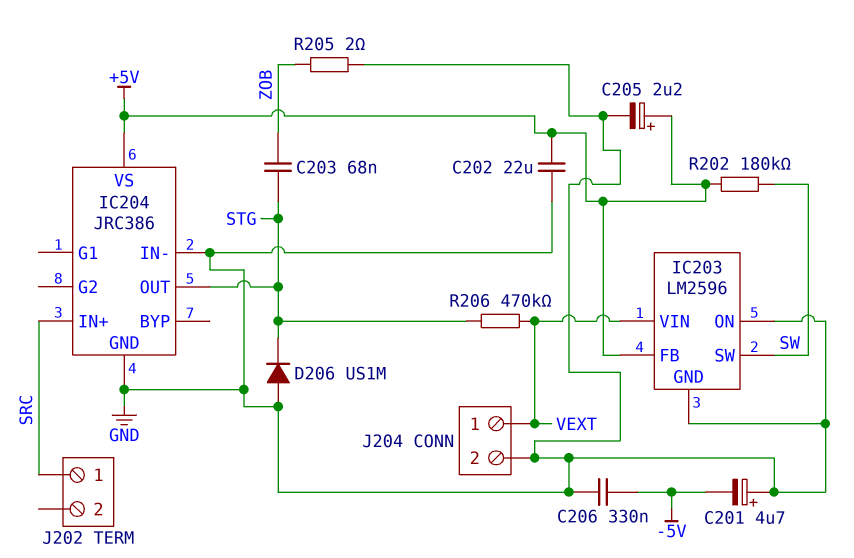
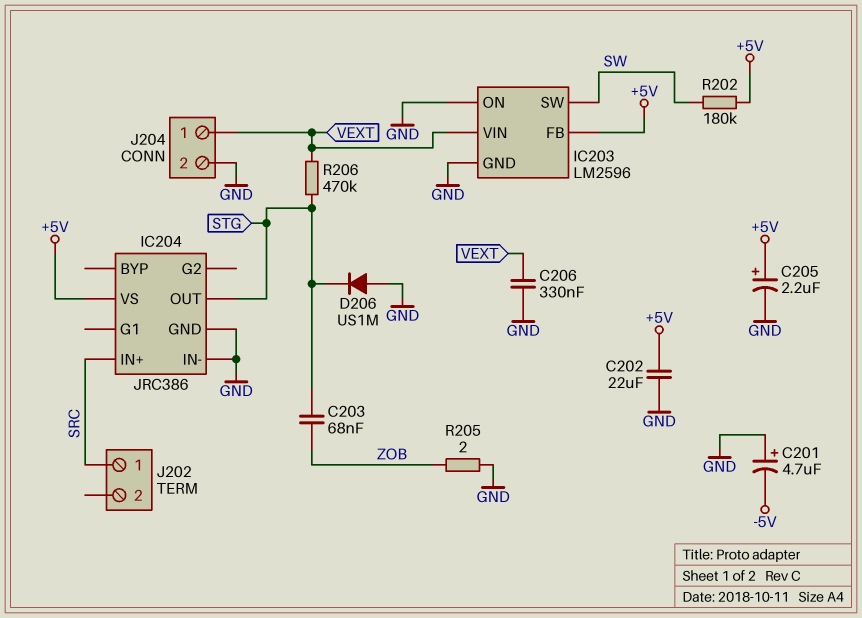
C206: 330nF (-5V, GND) -> 330nF (GND, VEXT)

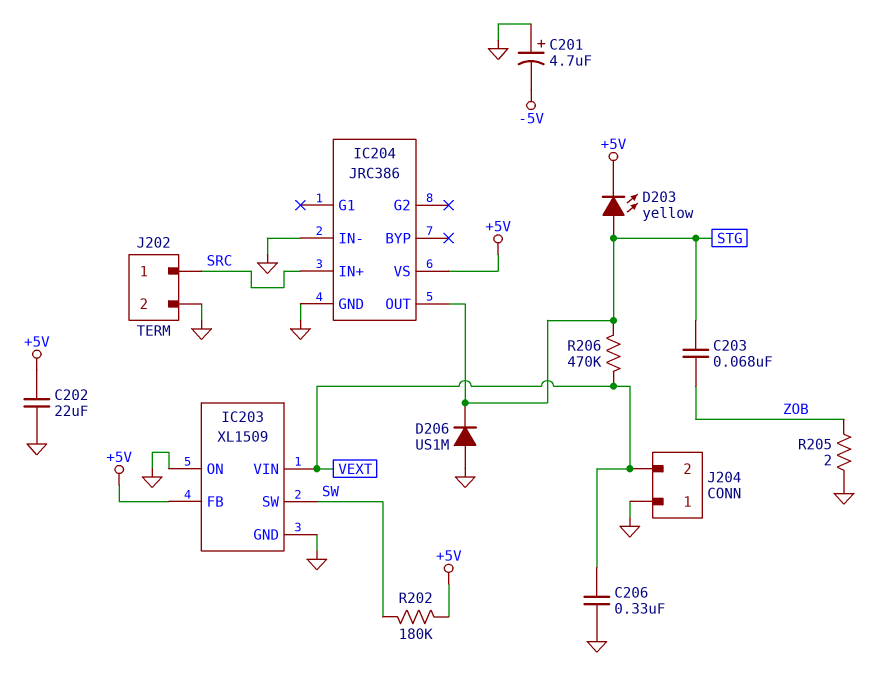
C205: 2.2uF (plus +5V, minus GND) -> none
D203: none -> LED yellow (A STG, K +5V)
IC203: LM2596 -> XL1509
J202 pin 2: none -> GND
J204 pin 1: VEXT -> GND
J204 pin 2: GND -> VEXT

